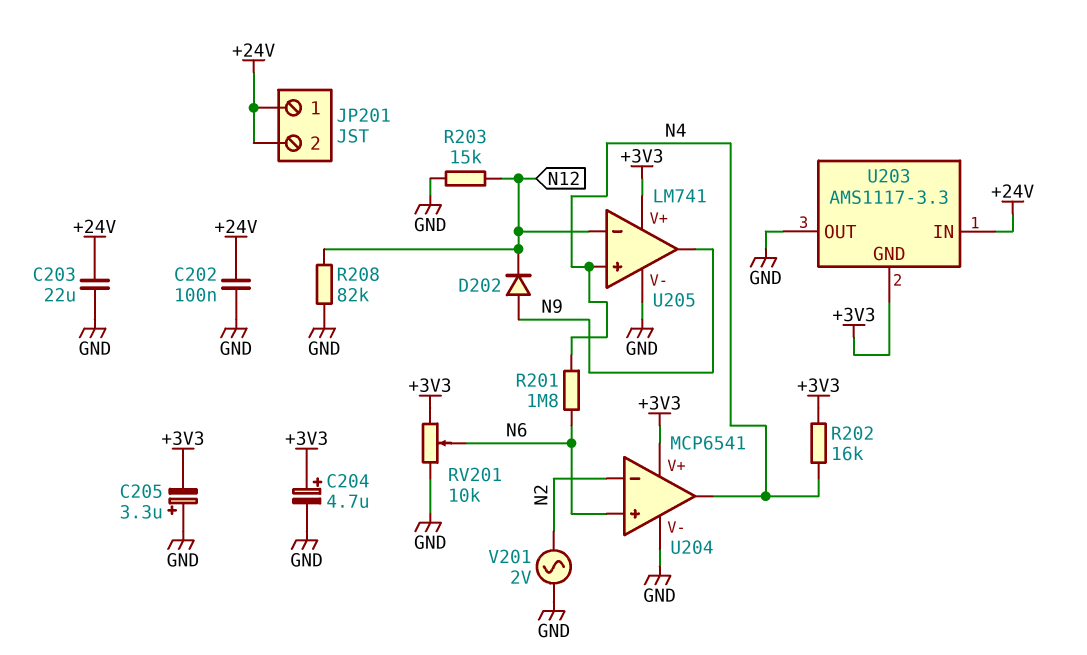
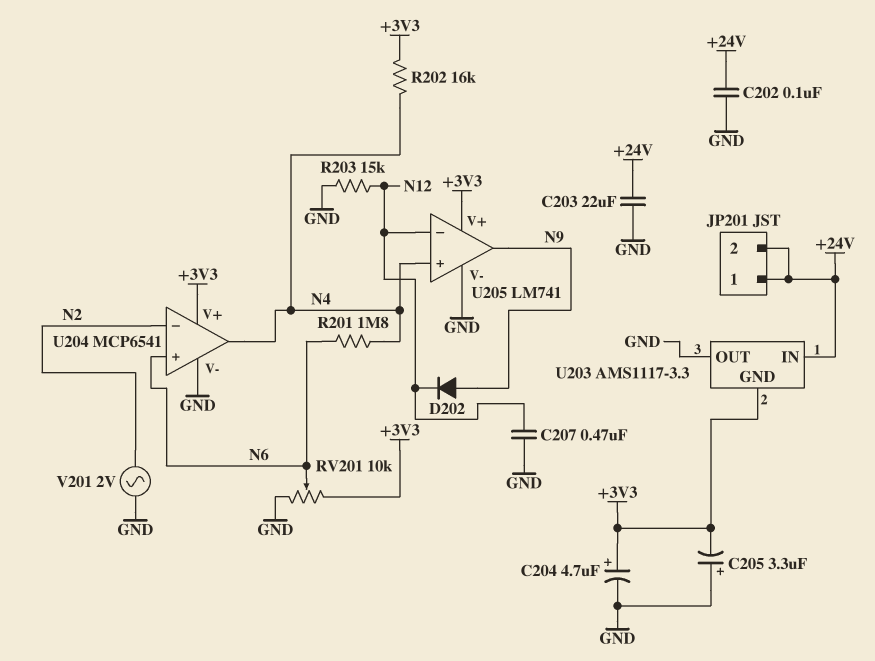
C207: none -> 470nF (GND, N12)
R208: 82k (GND, N12) -> none

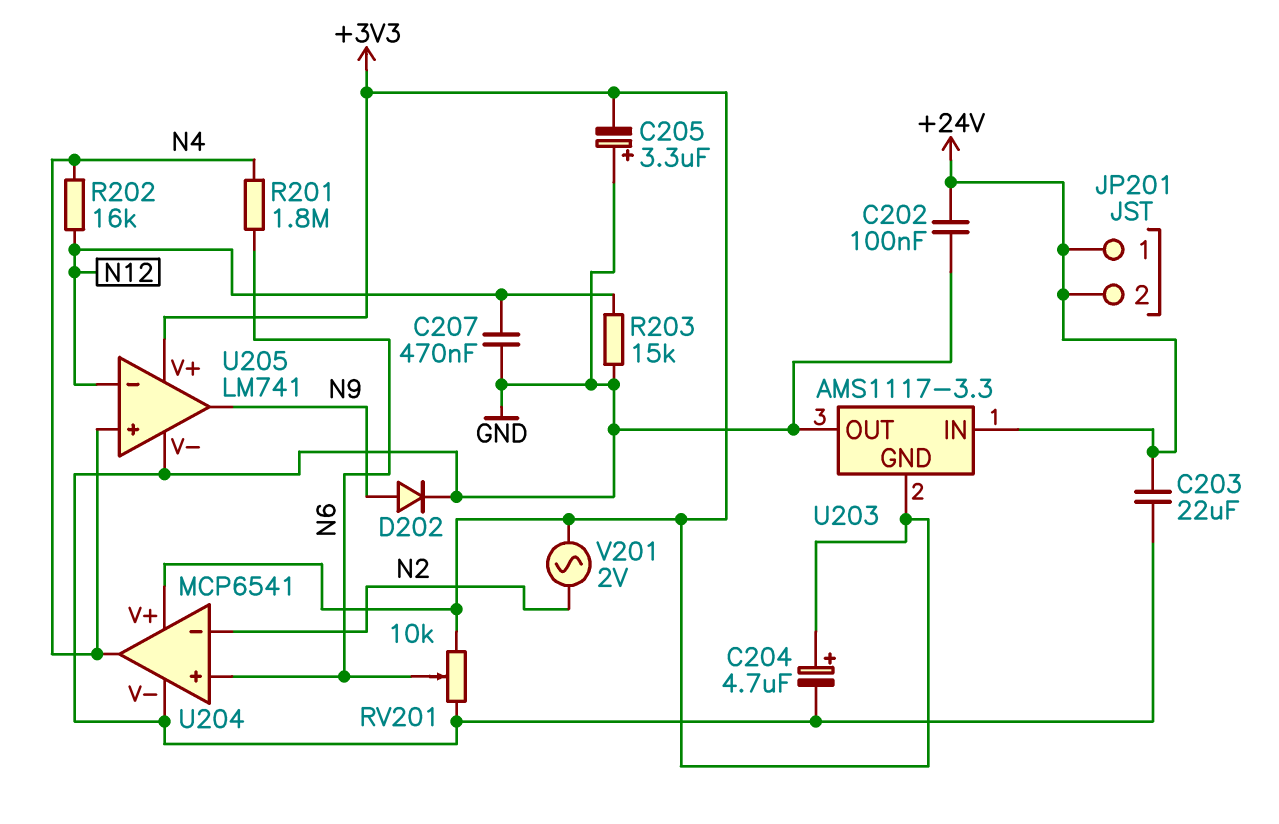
D202: diode (A N9, K N12) -> diode (A N9, K GND)
R202: 16k (+3V3, N4) -> 16k (N4, N12)
V201: AC 2V (GND, N2) -> AC 2V (+3V3, N2)

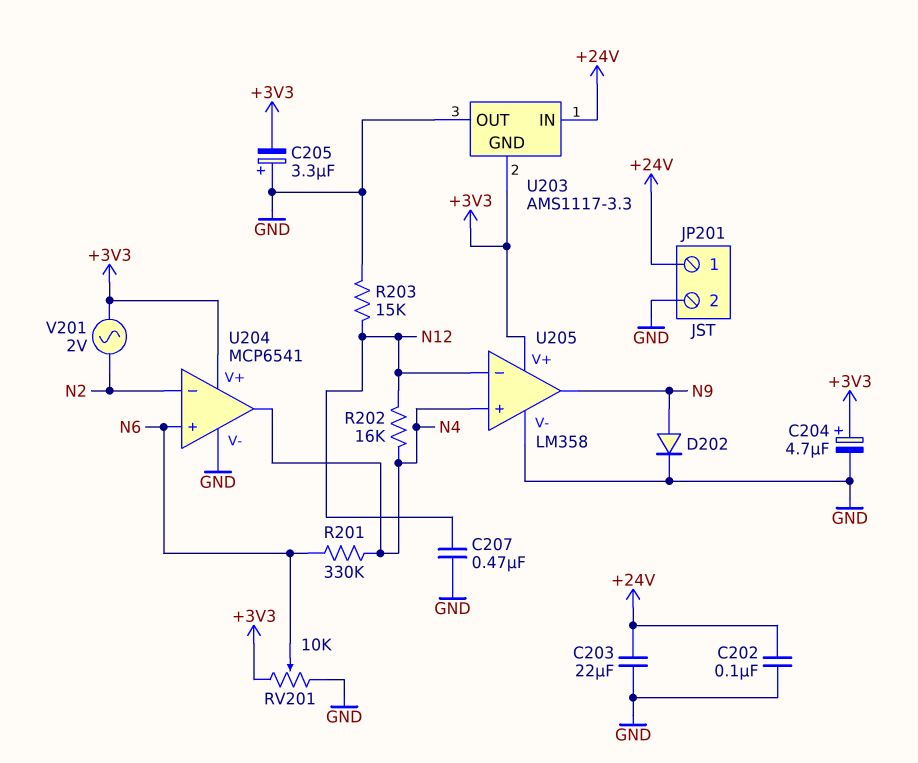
JP201 pin 2: +24V -> GND
R201: 1.8M (N4, N6) -> 330k (N4, N6)
U205: LM741 -> LM358

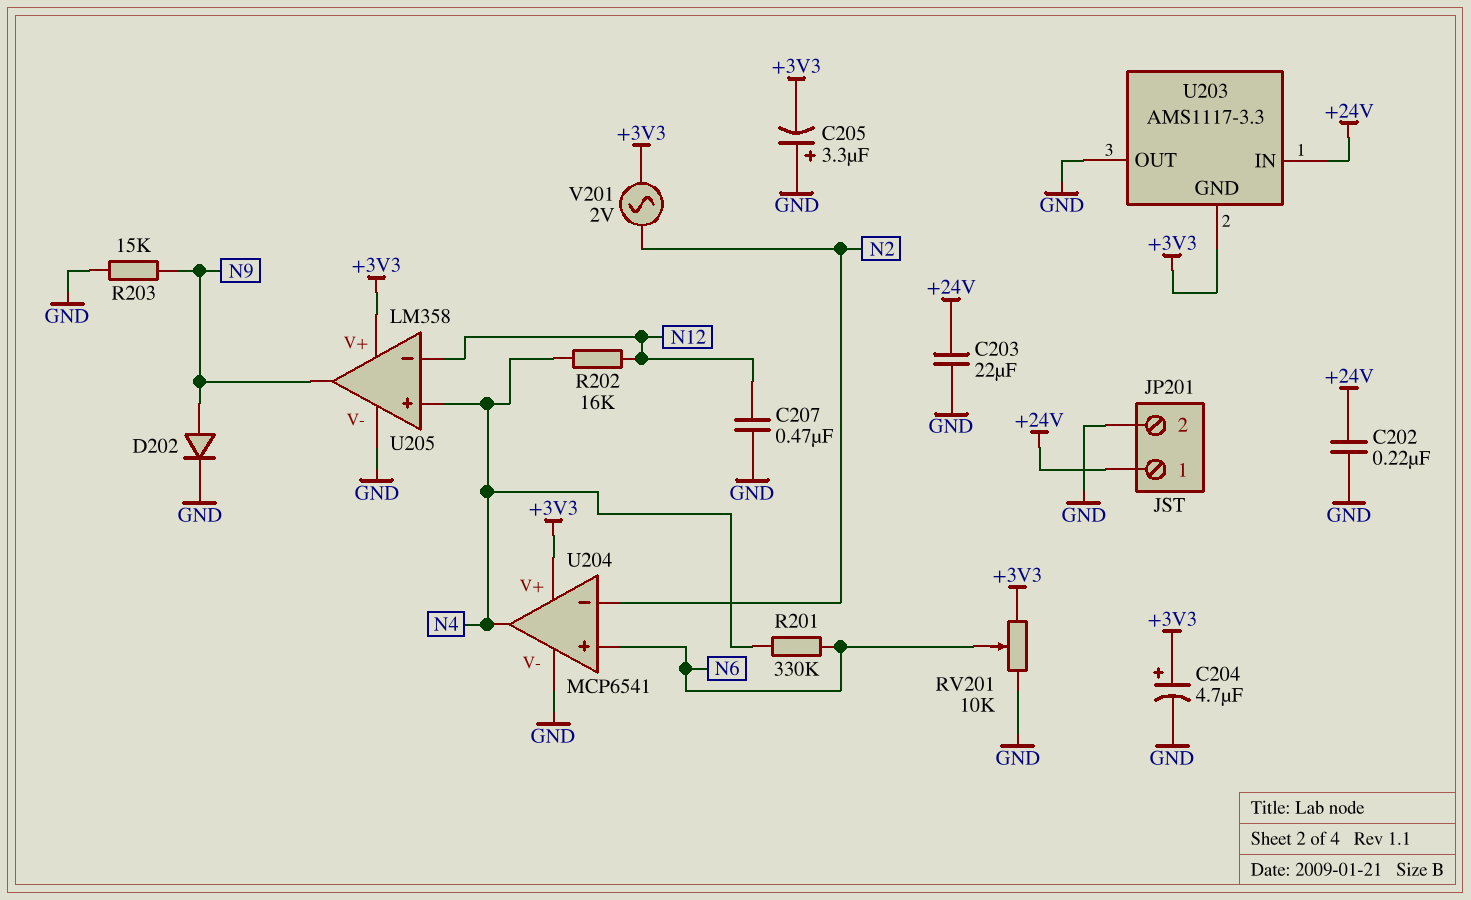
C202: 100nF (+24V, GND) -> 220nF (+24V, GND)
R203: 15k (GND, N12) -> 15k (GND, N9)

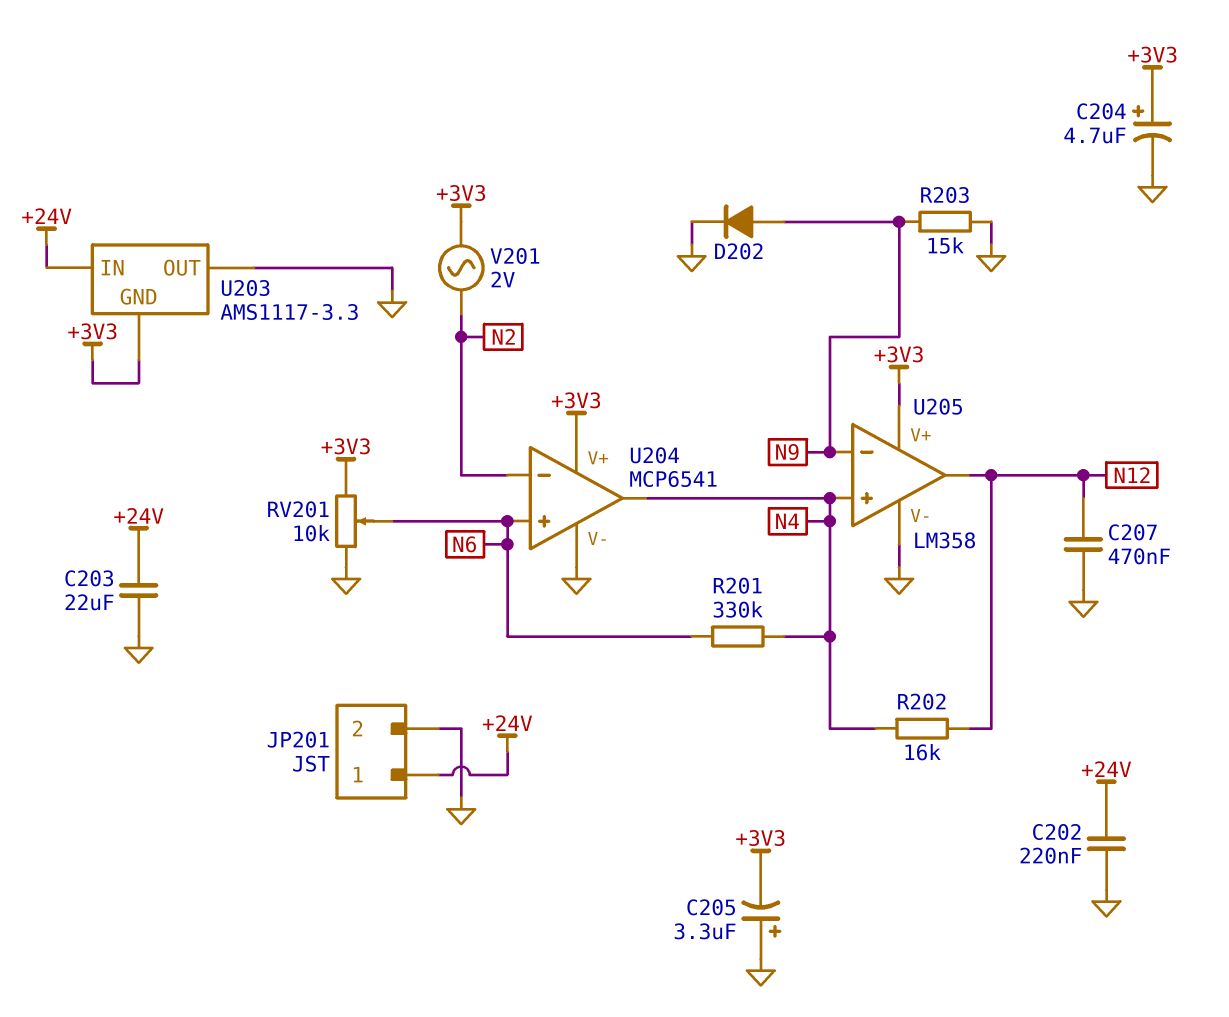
U205 pin in-: N12 -> N9
U205 pin out: N9 -> N12

